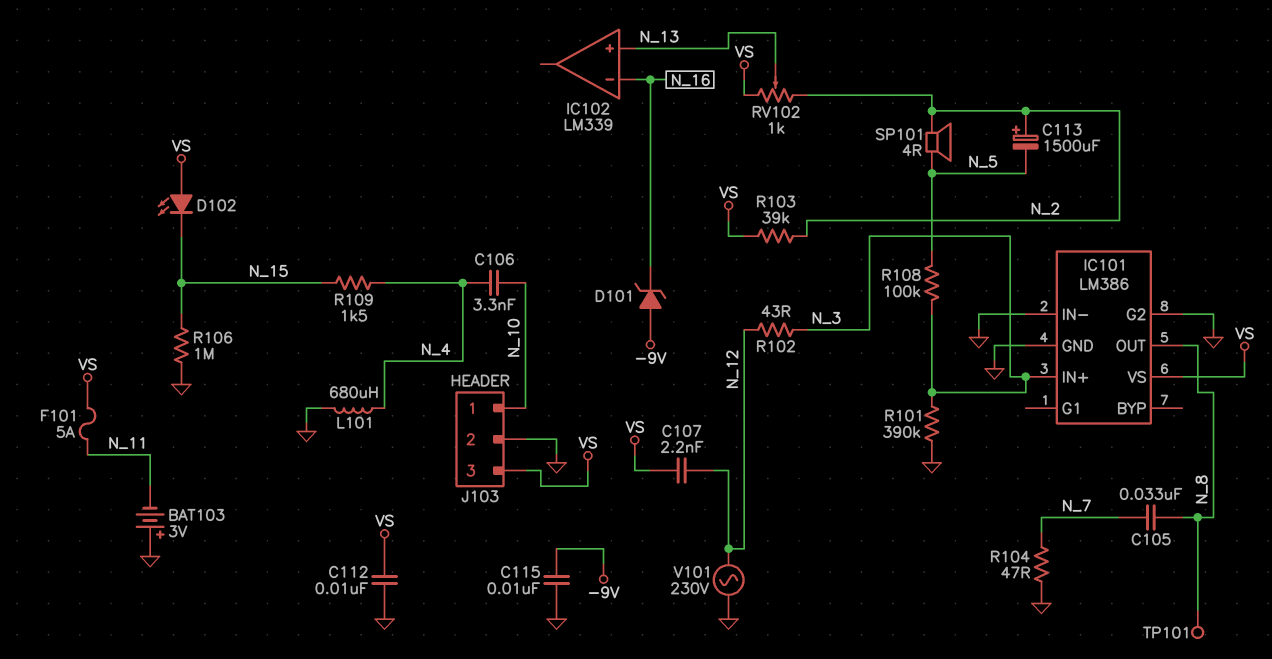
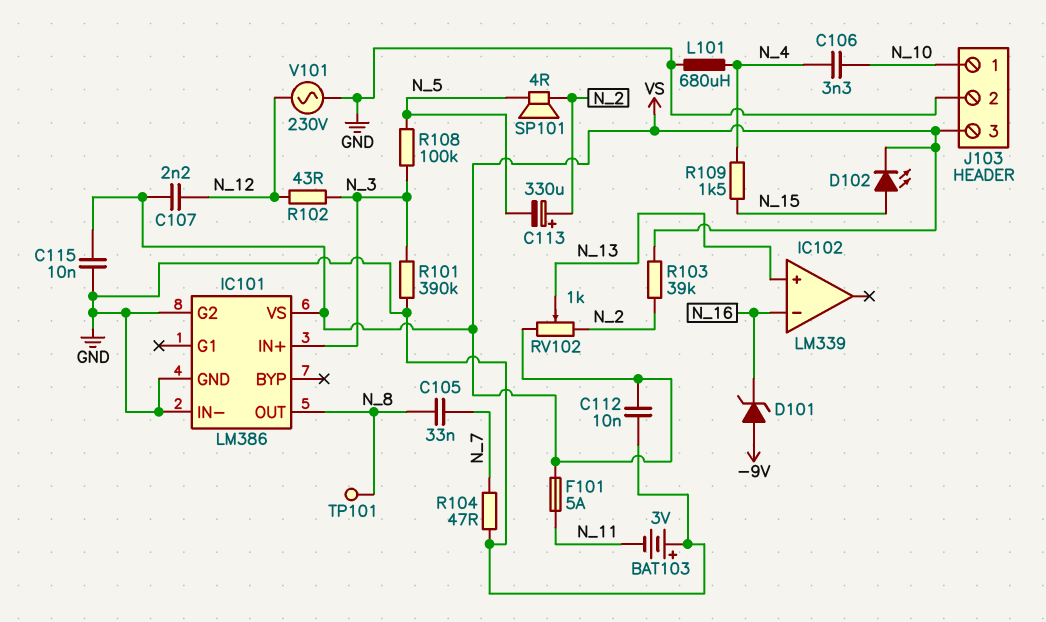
C113: 1500uF (plus N_2, minus N_5) -> 330uF (plus N_2, minus N_5)
C115: 10nF (-9V, GND) -> 10nF (GND, VS)
D102: LED (A VS, K N_15) -> LED (A N_15, K VS)
R106: 1M (GND, N_15) -> none

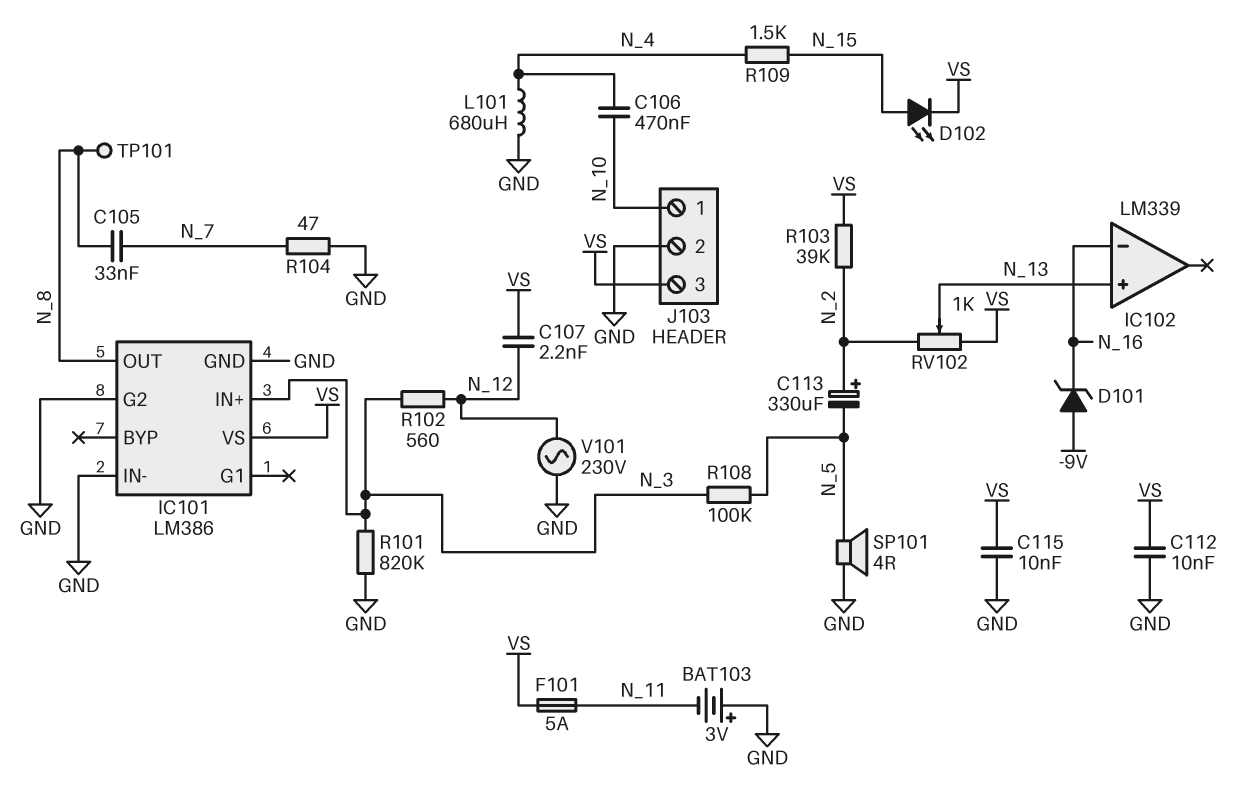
C106: 3.3nF (N_4, N_10) -> 470nF (N_4, N_10)
R101: 390k (GND, N_3) -> 820k (GND, N_3)
R102: 43 (N_3, N_12) -> 560 (N_3, N_12)
SP101: speaker 4R (N_2, N_5) -> speaker 4R (GND, N_5)

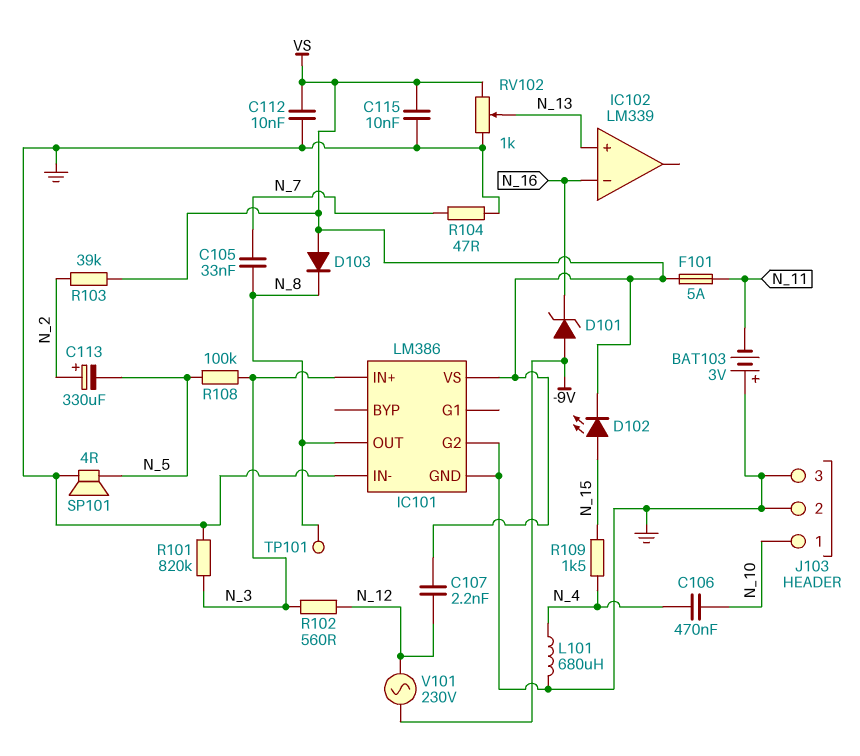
D103: none -> diode (A VS, K N_8)
J103 pin 3: VS -> GND
RV102: 1k (N_2, VS, wiper N_13) -> 1k (GND, VS, wiper N_13)
V101: AC 230V (GND, N_12) -> AC 230V (-9V, N_12)

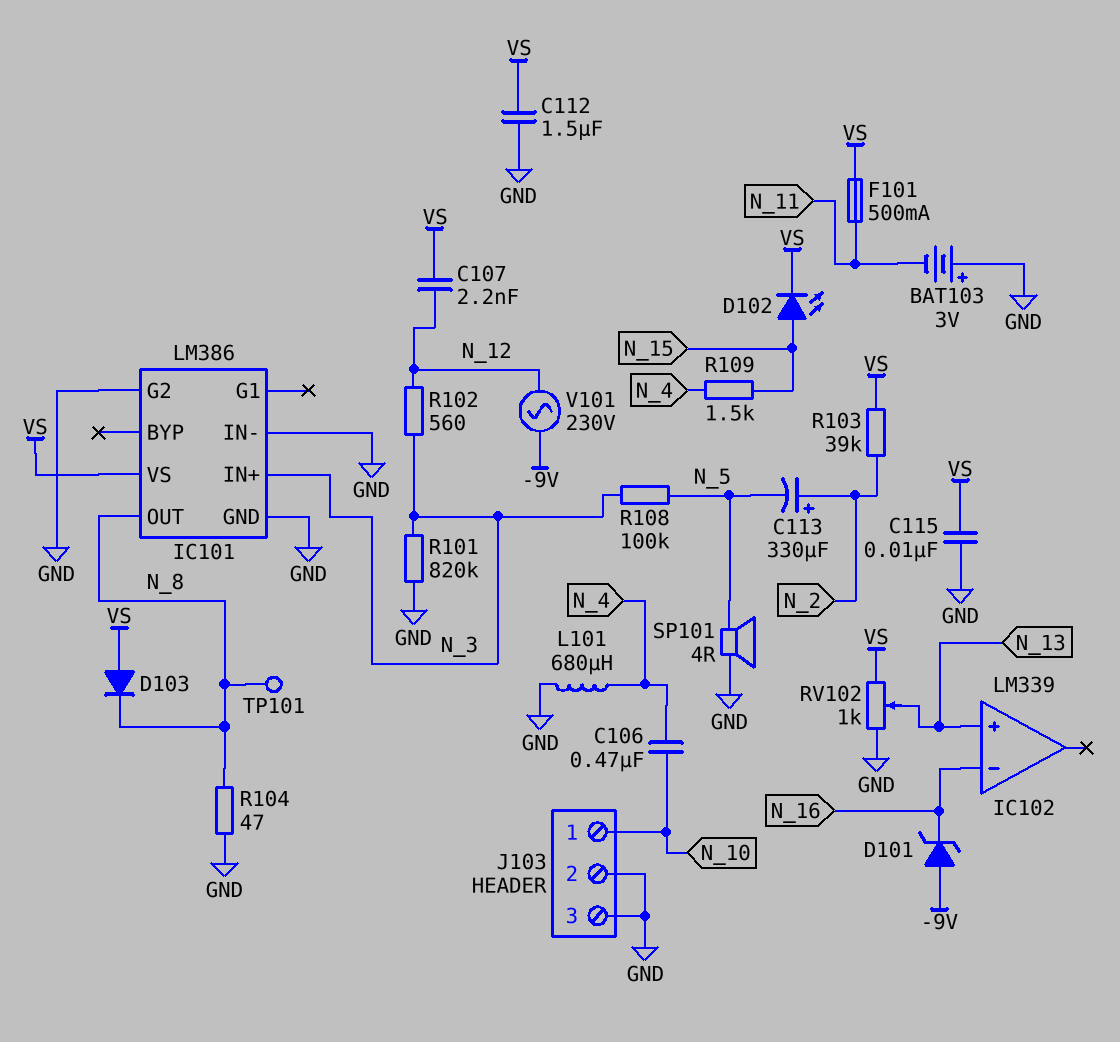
C105: 33nF (N_7, N_8) -> none
C112: 10nF (GND, VS) -> 1.5uF (GND, VS)
F101: 5A (N_11, VS) -> 500mA (N_11, VS)
R104: 47 (GND, N_7) -> 47 (GND, N_8)

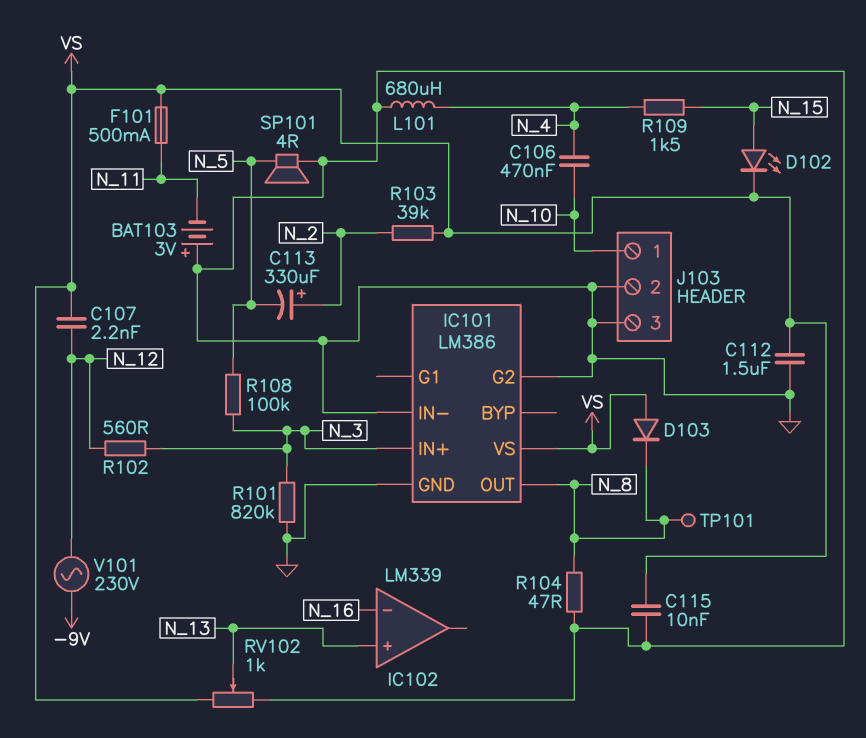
D101: zener (A -9V, K N_16) -> none

